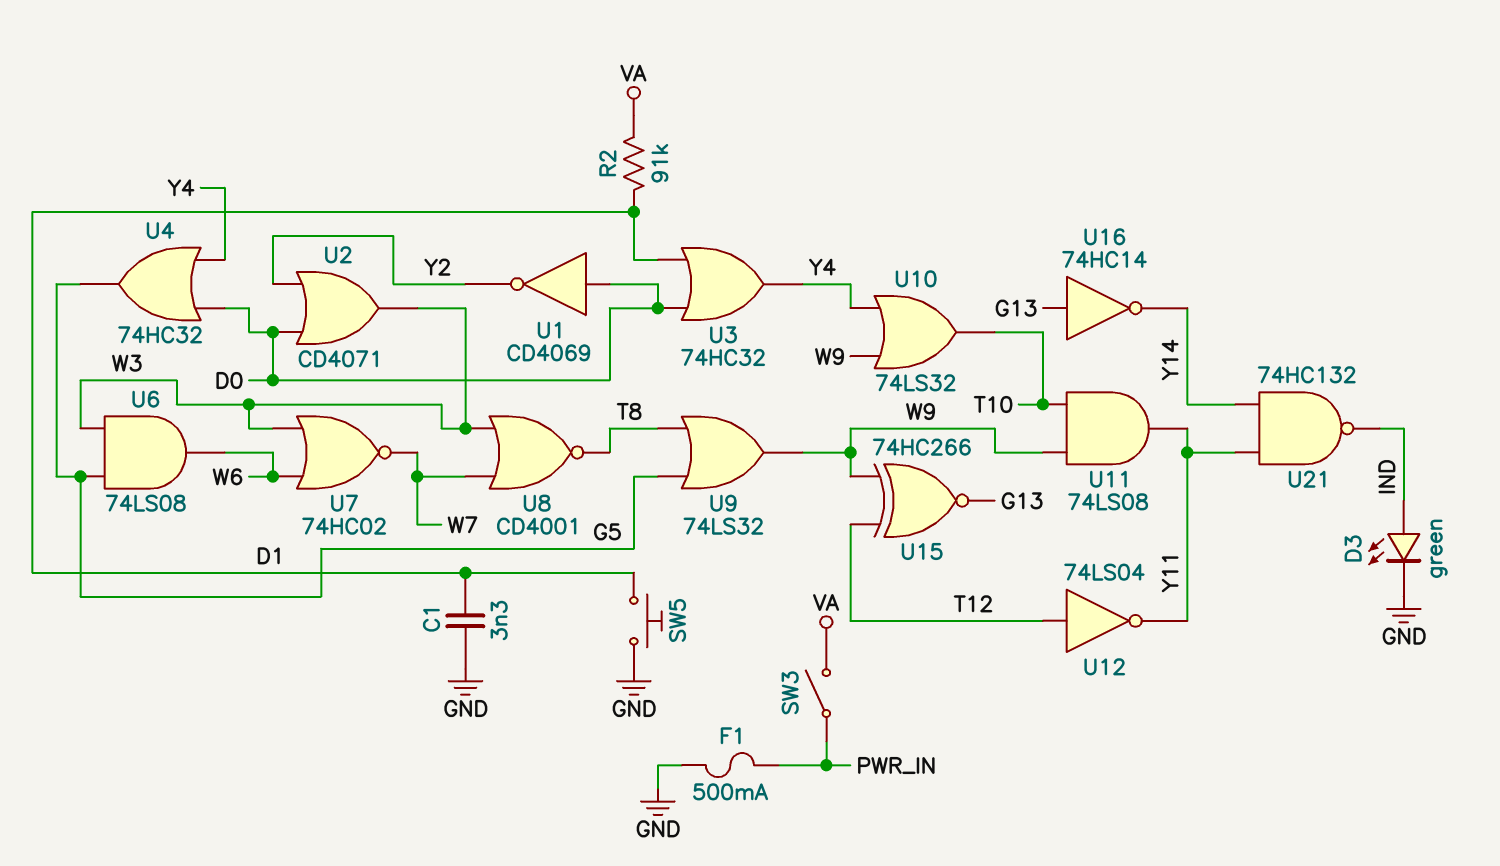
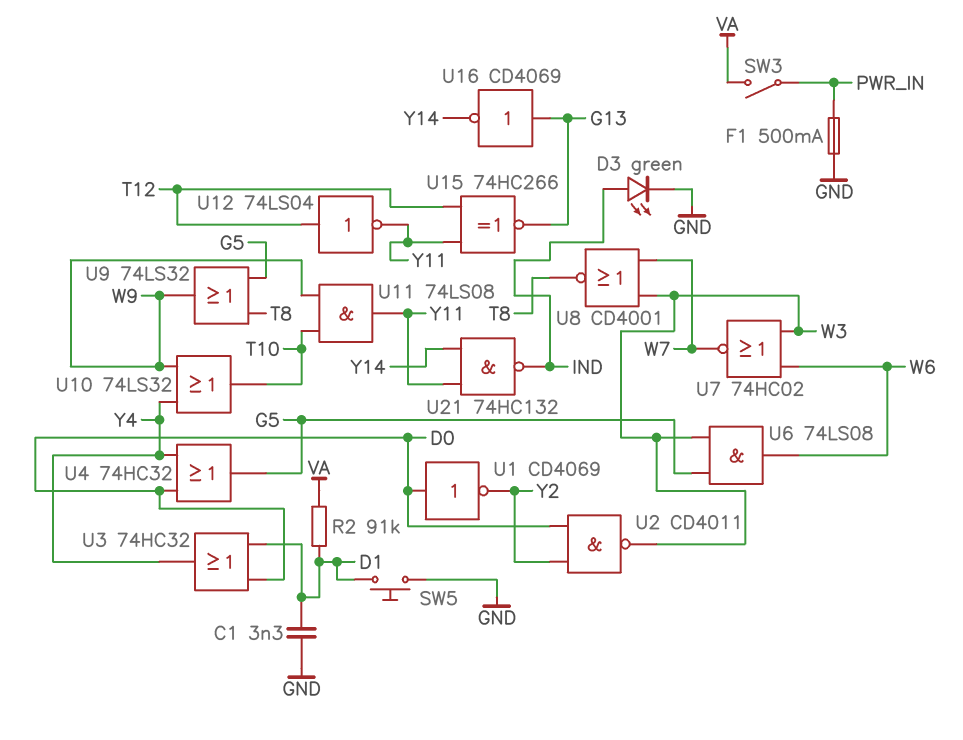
U2: OR CD4071 (in D0, in Y2, out W3) -> NAND CD4011 (in D0, in Y2, out W3)
U15: XNOR 74HC266 (in T12, in W9, out G13) -> XNOR 74HC266 (in T12, in Y11, out G13)
U16: NOT 74HC14 (in G13, out Y14) -> NOT CD4069 (in G13, out Y14)

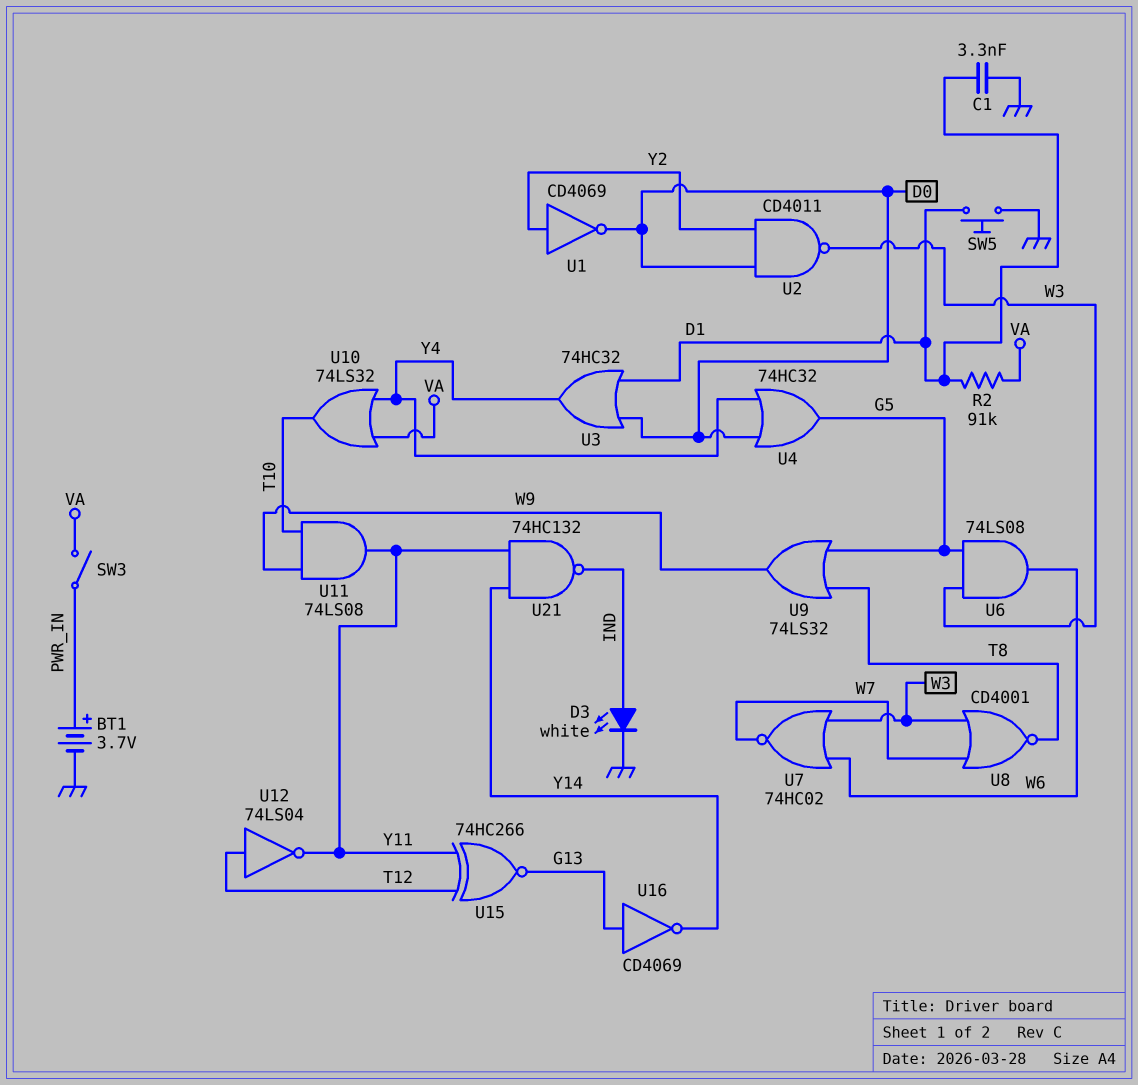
BT1: none -> 3.7V (plus PWR_IN, minus GND)
D3: LED green (A IND, K GND) -> LED white (A IND, K GND)
F1: 500mA (GND, PWR_IN) -> none
U1: NOT CD4069 (in D0, out Y2) -> NOT CD4069 (in Y2, out D0)
U10: OR 74LS32 (in W9, in Y4, out T10) -> OR 74LS32 (in VA, in Y4, out T10)

